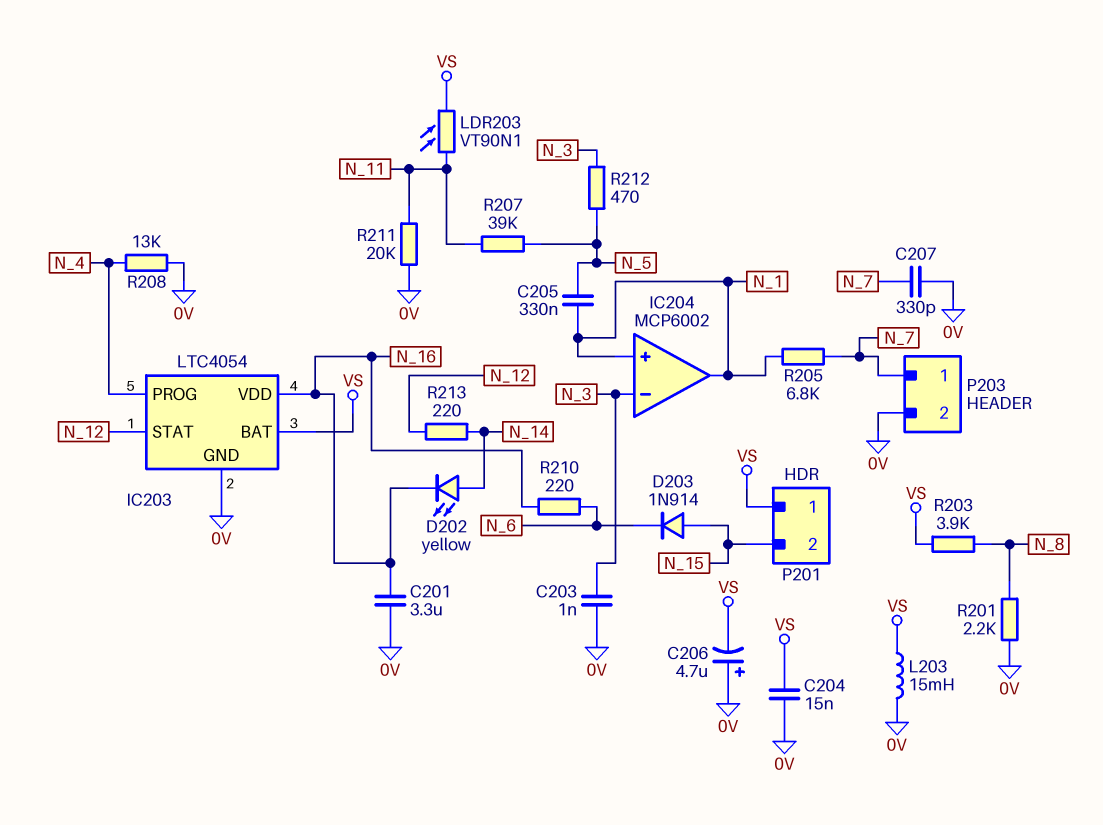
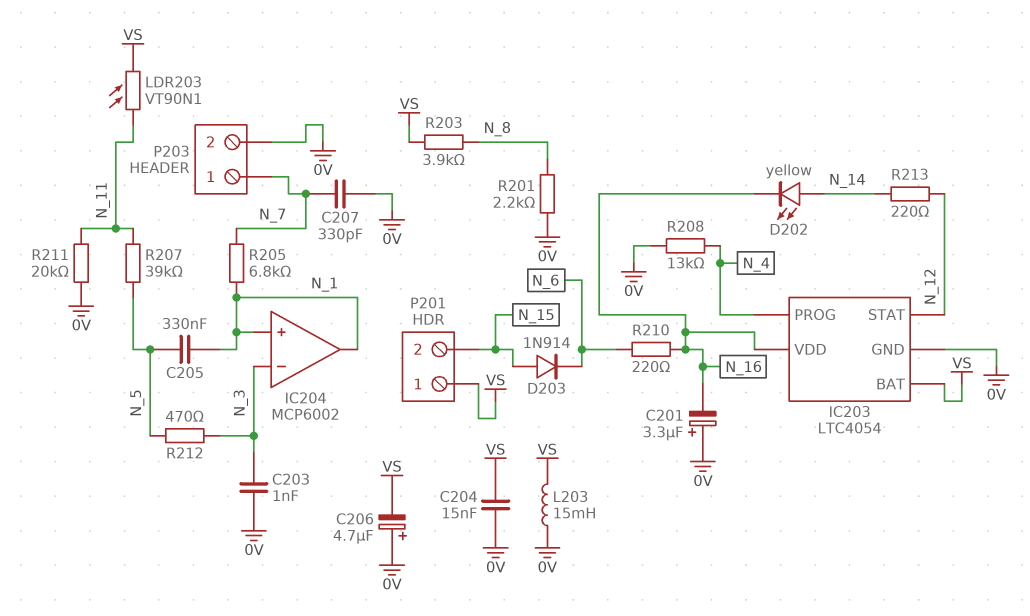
C201: 3.3uF (0V, N_16) -> 3.3uF (plus 0V, minus N_16)

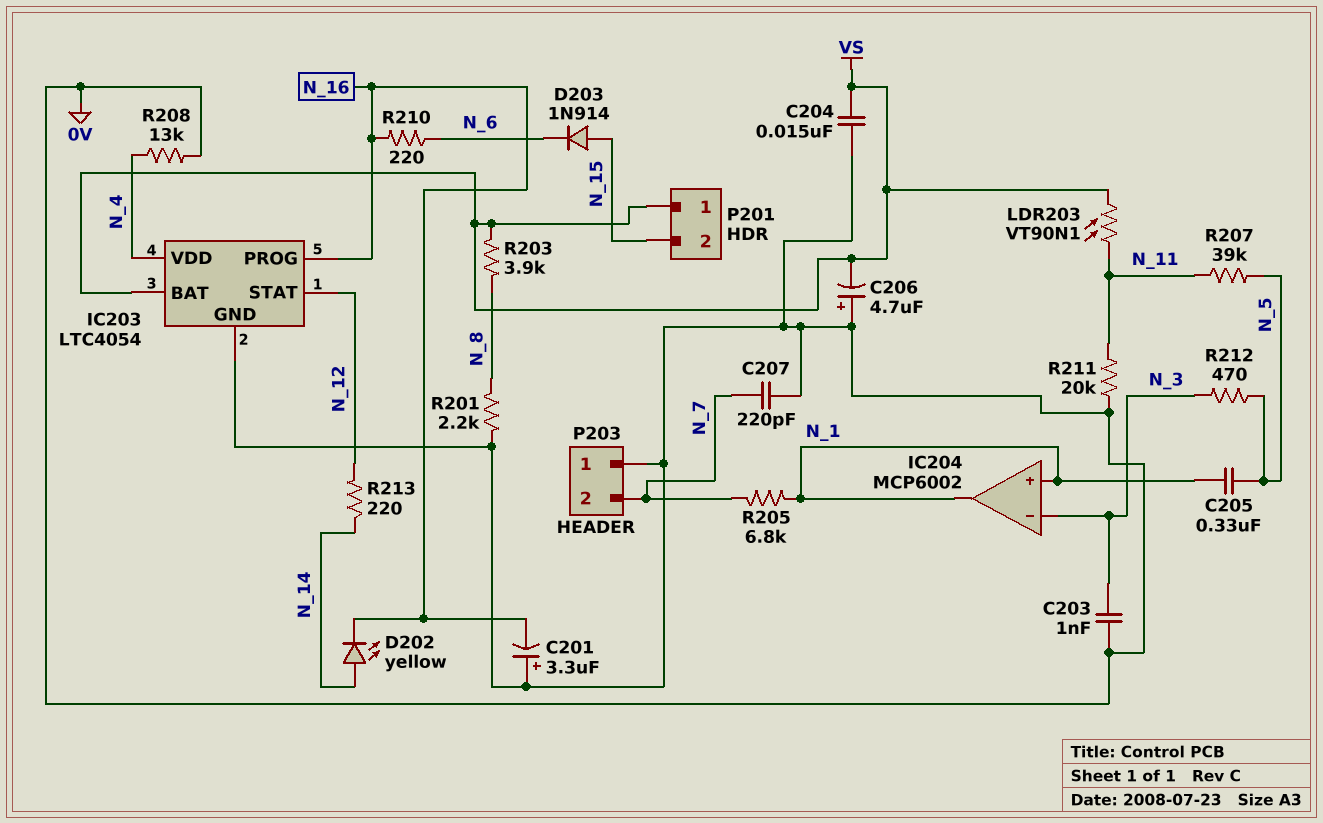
C207: 330pF (0V, N_7) -> 220pF (0V, N_7)
IC203 pin PROG: N_4 -> N_16
IC203 pin VDD: N_16 -> N_4
L203: 15mH (0V, VS) -> none
P203 pin 1: N_7 -> 0V
P203 pin 2: 0V -> N_7

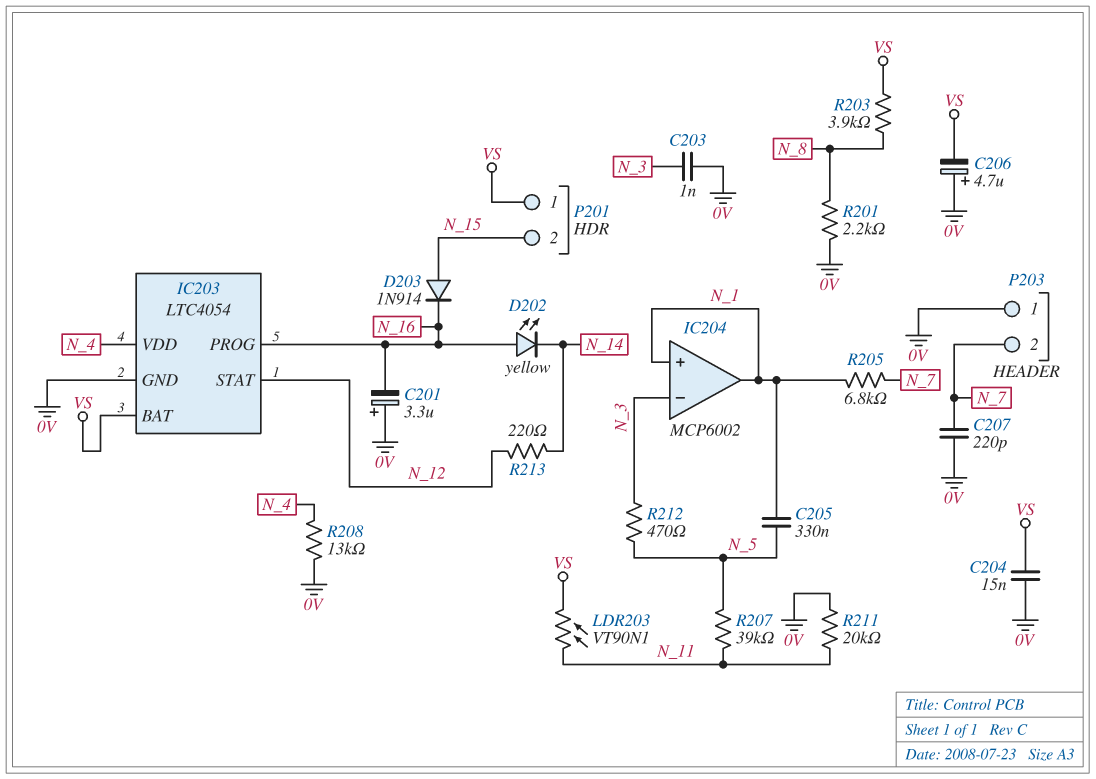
D202: LED yellow (A N_14, K N_16) -> LED yellow (A N_16, K N_14)
D203: diode 1N914 (A N_15, K N_6) -> diode 1N914 (A N_15, K N_16)
R210: 220 (N_6, N_16) -> none

